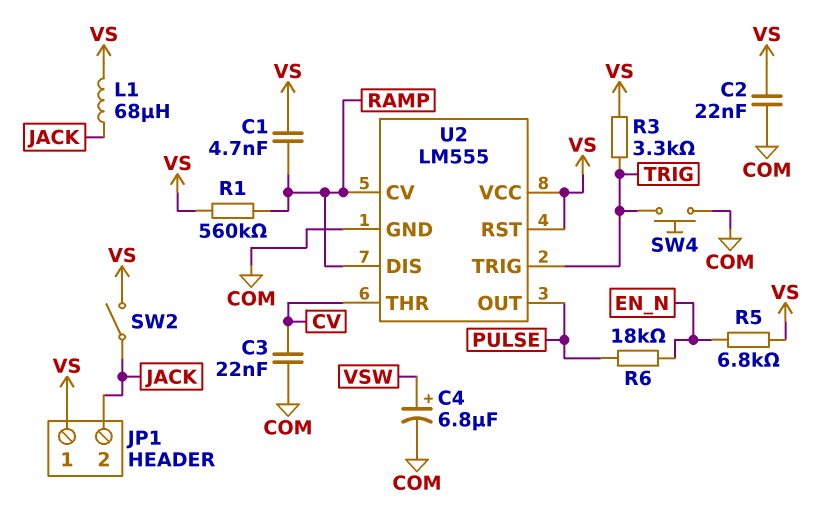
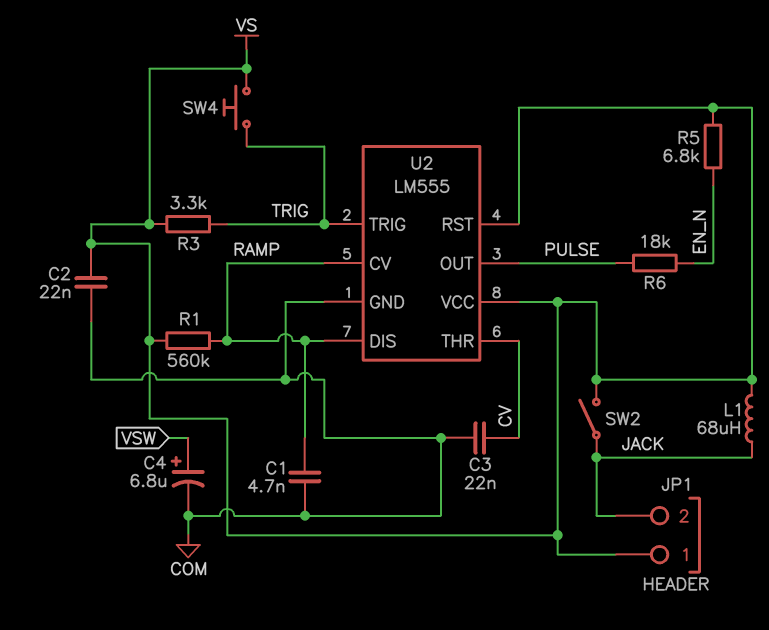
C1: 4.7nF (RAMP, VS) -> 4.7nF (COM, RAMP)
SW4: button (COM, TRIG) -> button (TRIG, VS)

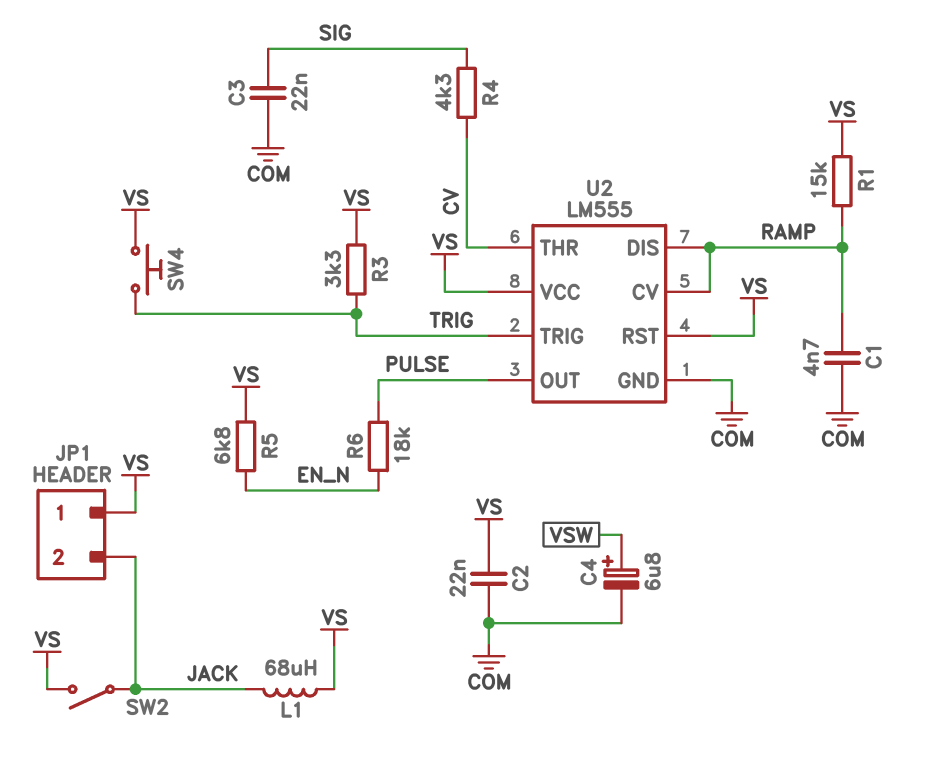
C3: 22nF (COM, CV) -> 22nF (COM, SIG)
R1: 560k (RAMP, VS) -> 15k (RAMP, VS)
R4: none -> 4.3k (CV, SIG)

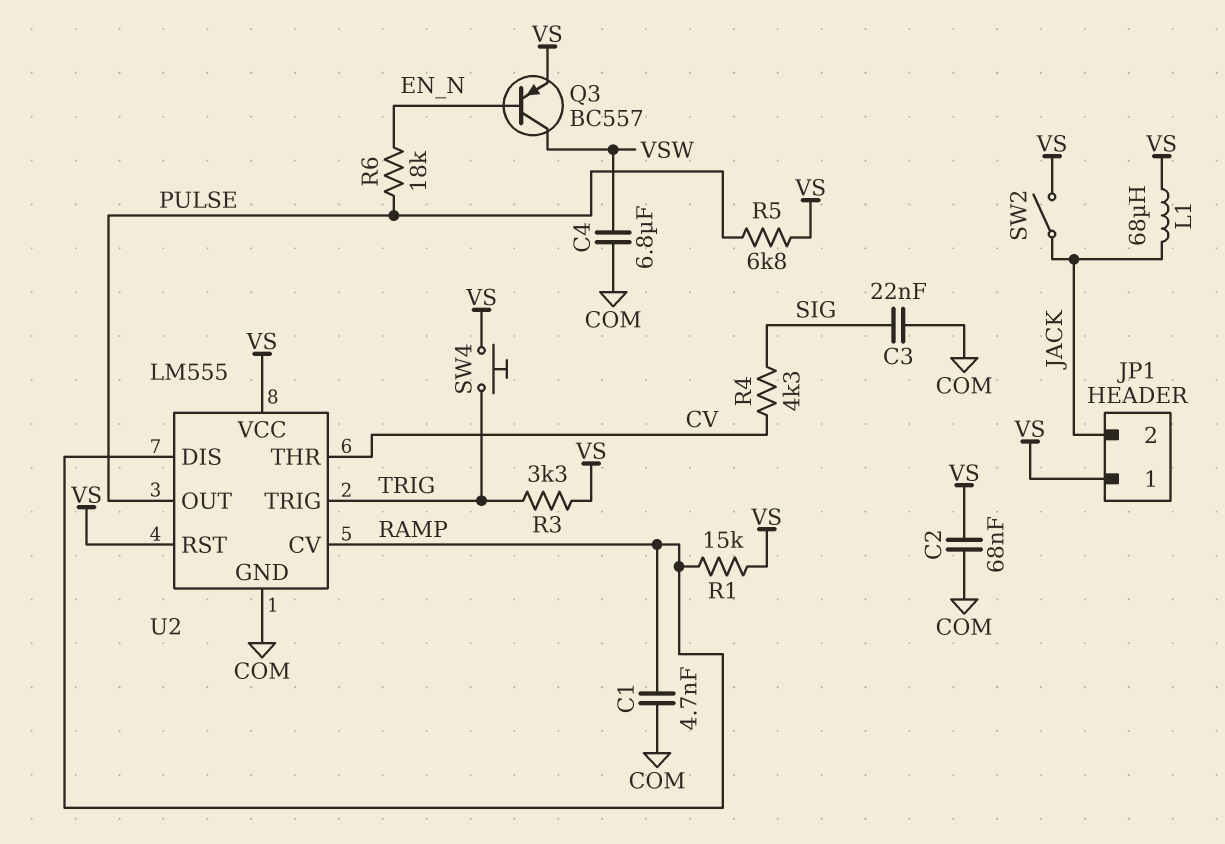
C2: 22nF (COM, VS) -> 68nF (COM, VS)
C4: 6.8uF (plus VSW, minus COM) -> 6.8uF (COM, VSW)
Q3: none -> PNP BC557 (B EN_N, C VSW, E VS)
R5: 6.8k (EN_N, VS) -> 6.8k (PULSE, VS)

